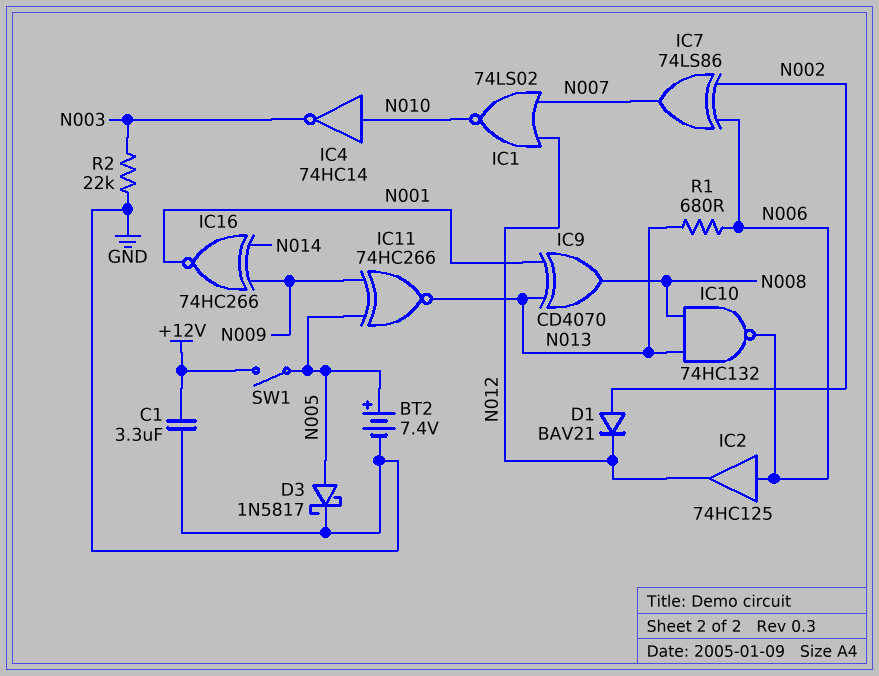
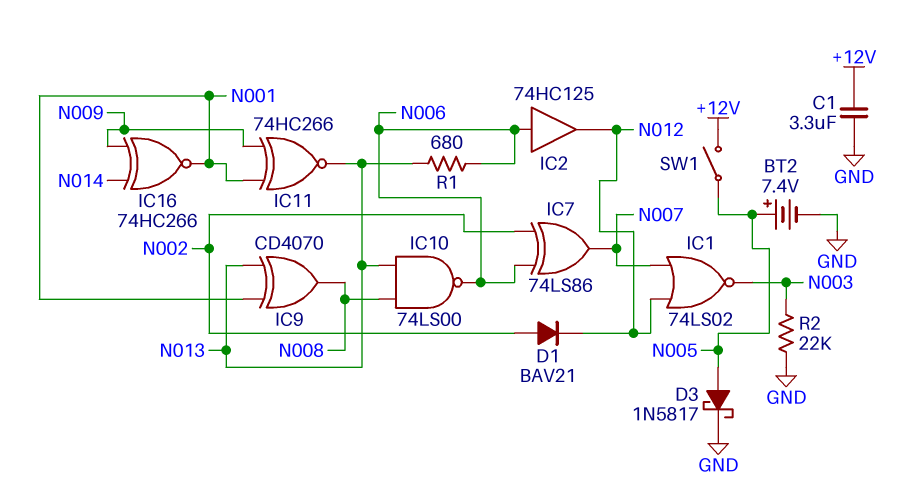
IC1: NOR 74LS02 (in N007, in N012, out N010) -> NOR 74LS02 (in N007, in N012, out N003)
IC4: NOT 74HC14 (in N010, out N003) -> none
IC10: NAND 74HC132 (in N008, in N013, out N006) -> NAND 74LS00 (in N008, in N013, out N006)
IC11: XNOR 74HC266 (in N005, in N009, out N013) -> XNOR 74HC266 (in N001, in N009, out N013)

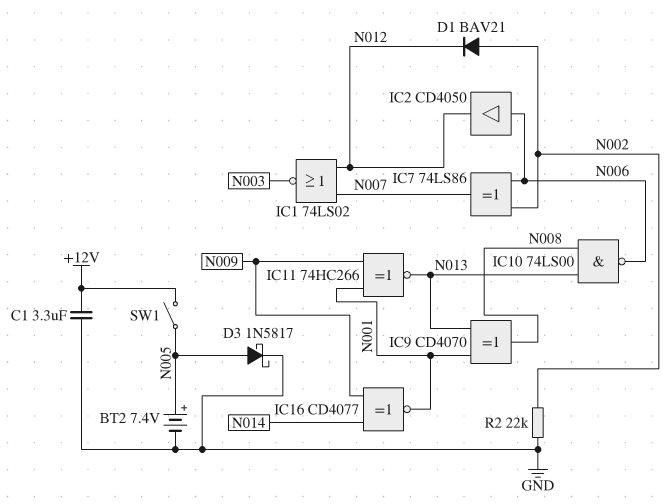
IC2: buffer 74HC125 (in N006, out N012) -> buffer CD4050 (in N006, out N012)
IC16: XNOR 74HC266 (in N009, in N014, out N001) -> XNOR CD4077 (in N009, in N014, out N001)
R1: 680 (N006, N013) -> none
R2: 22k (GND, N003) -> 22k (GND, N002)

